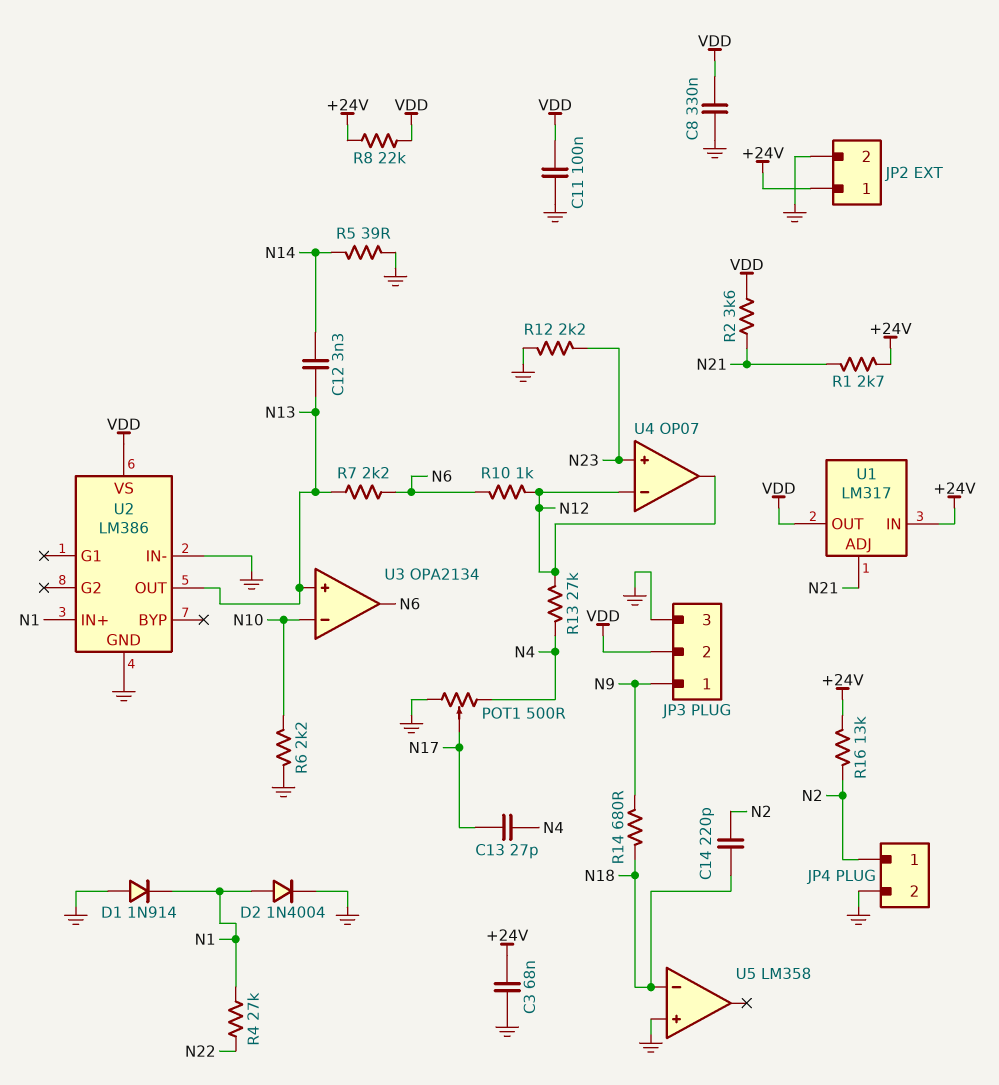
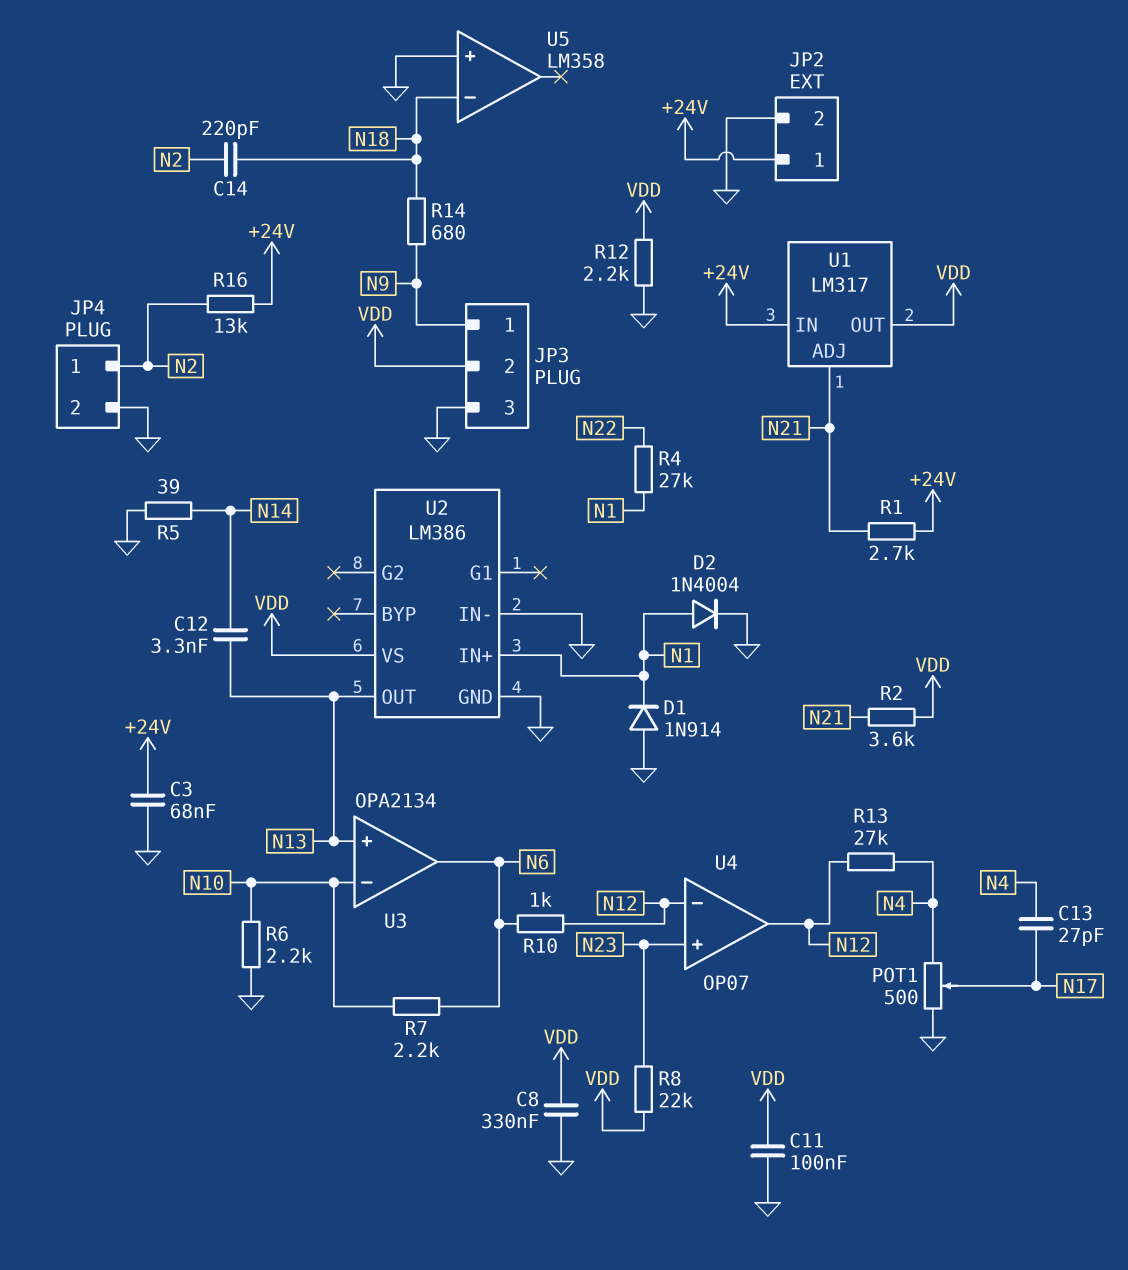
R7: 2.2k (N6, N13) -> 2.2k (N6, N10)
R8: 22k (+24V, VDD) -> 22k (N23, VDD)
R12: 2.2k (GND, N23) -> 2.2k (GND, VDD)

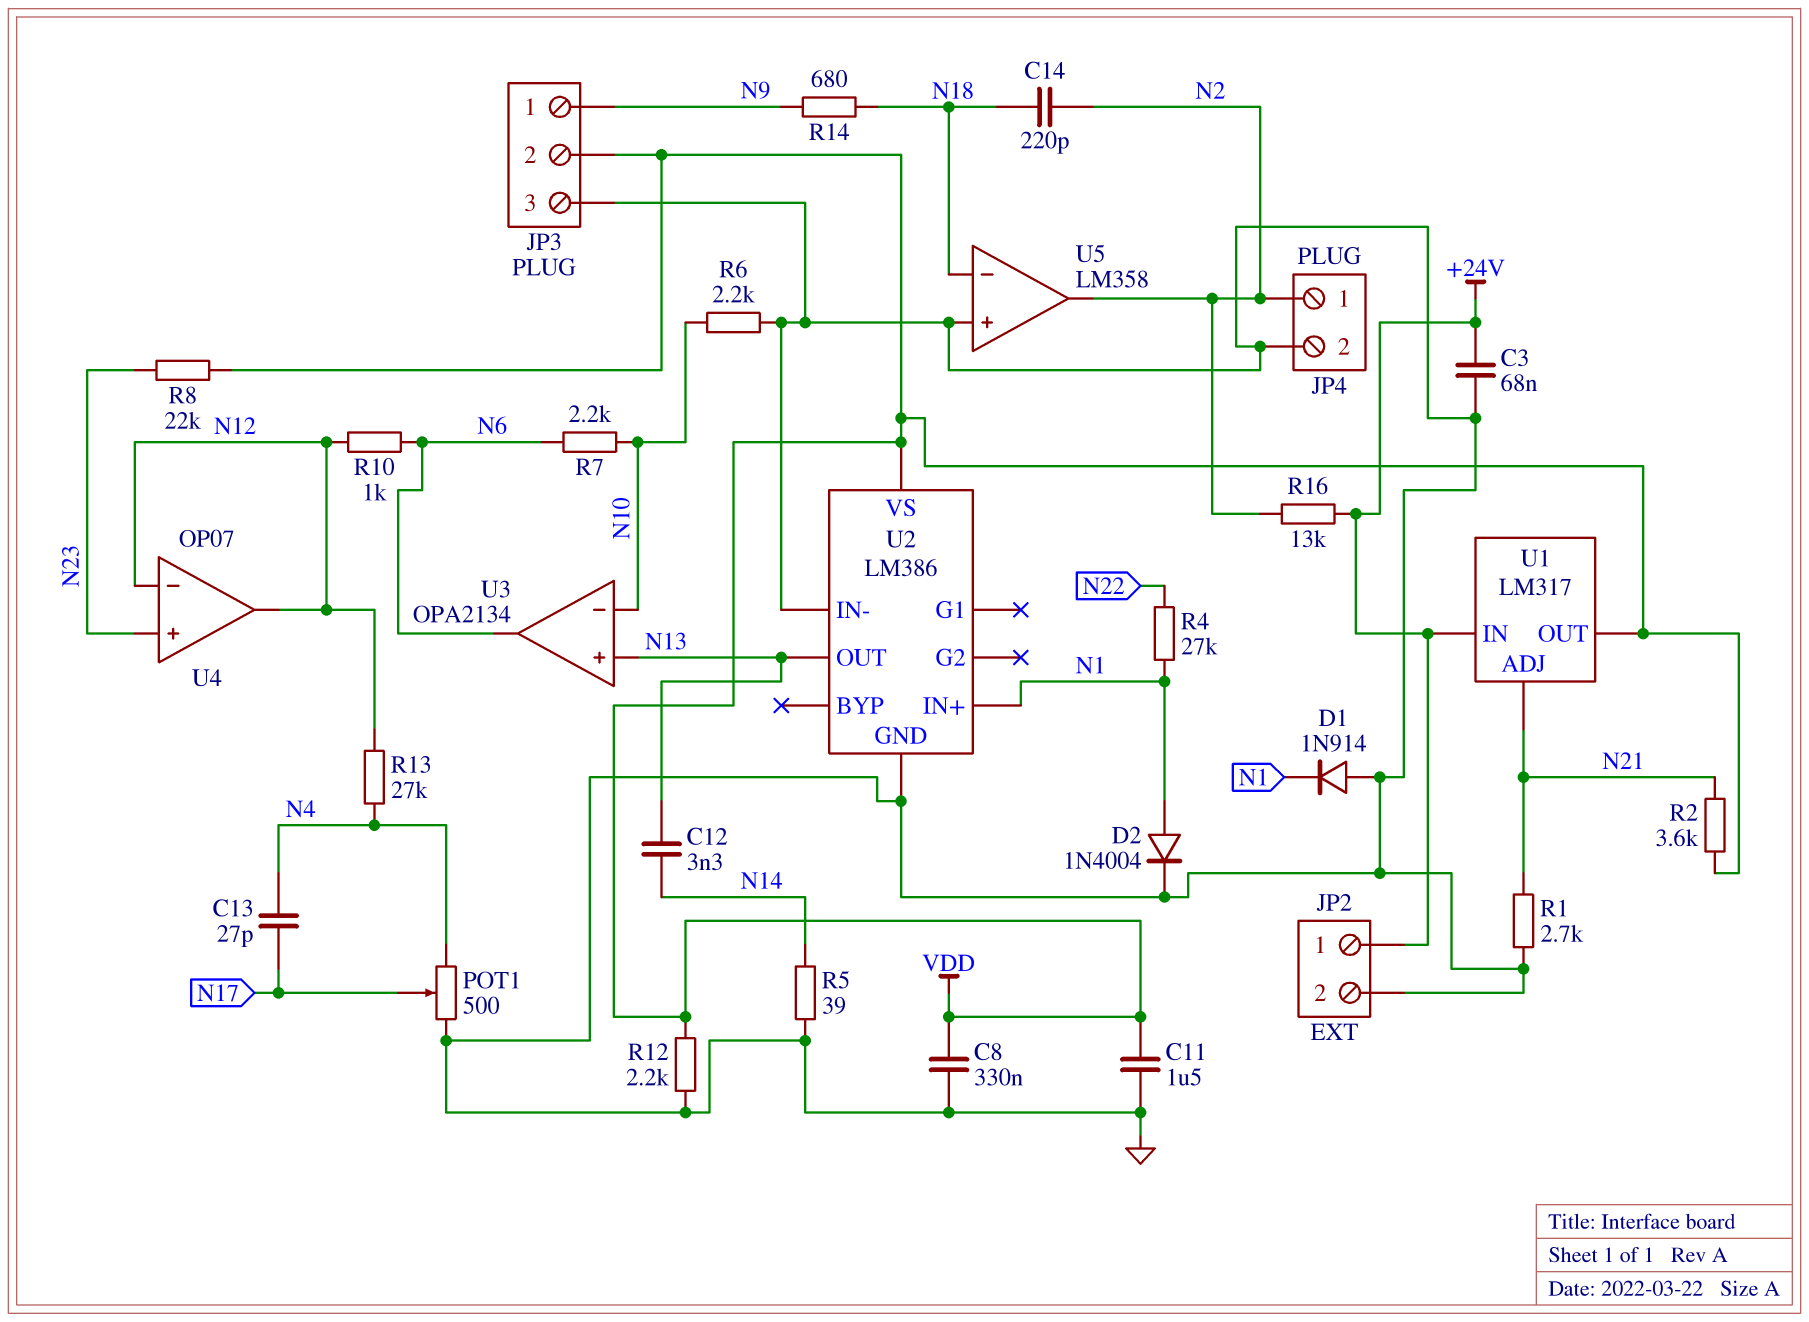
C11: 100nF (GND, VDD) -> 1.5uF (GND, VDD)
R1: 2.7k (+24V, N21) -> 2.7k (GND, N21)
U5 pin out: none -> N2

